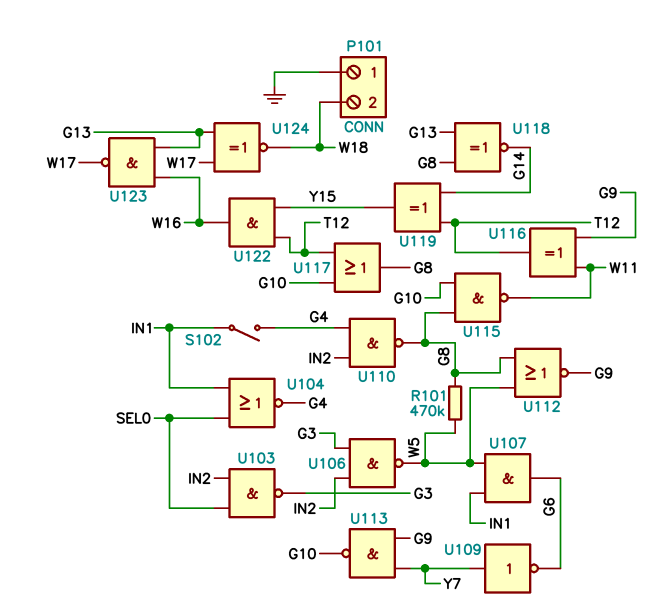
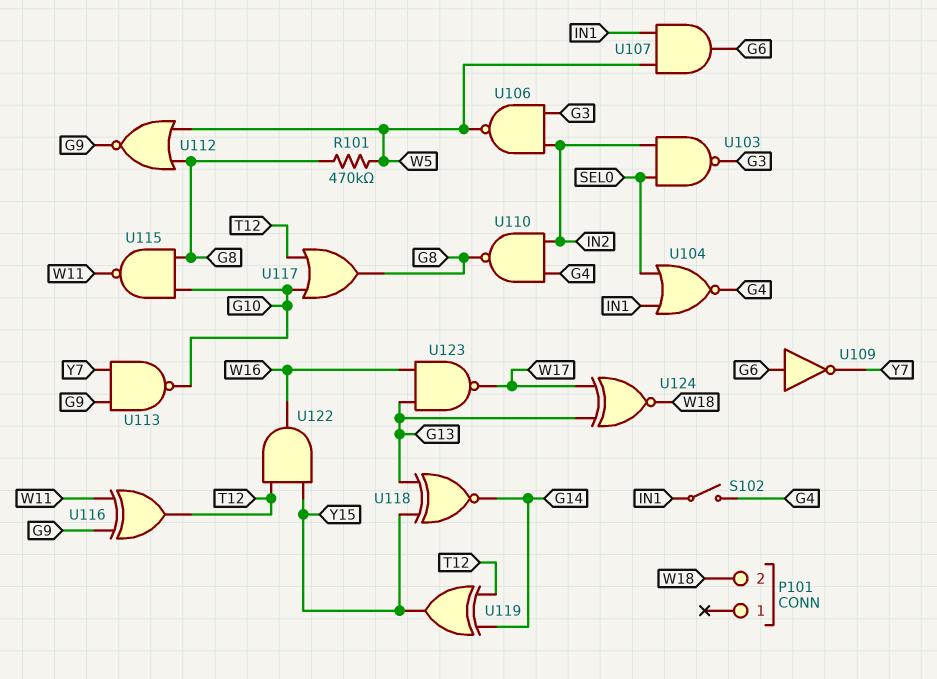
P101 pin 1: GND -> none
U109: NOT (in Y7, out G6) -> NOT (in G6, out Y7)
U118: XNOR (in G8, in G13, out G14) -> XNOR (in G13, in Y15, out G14)

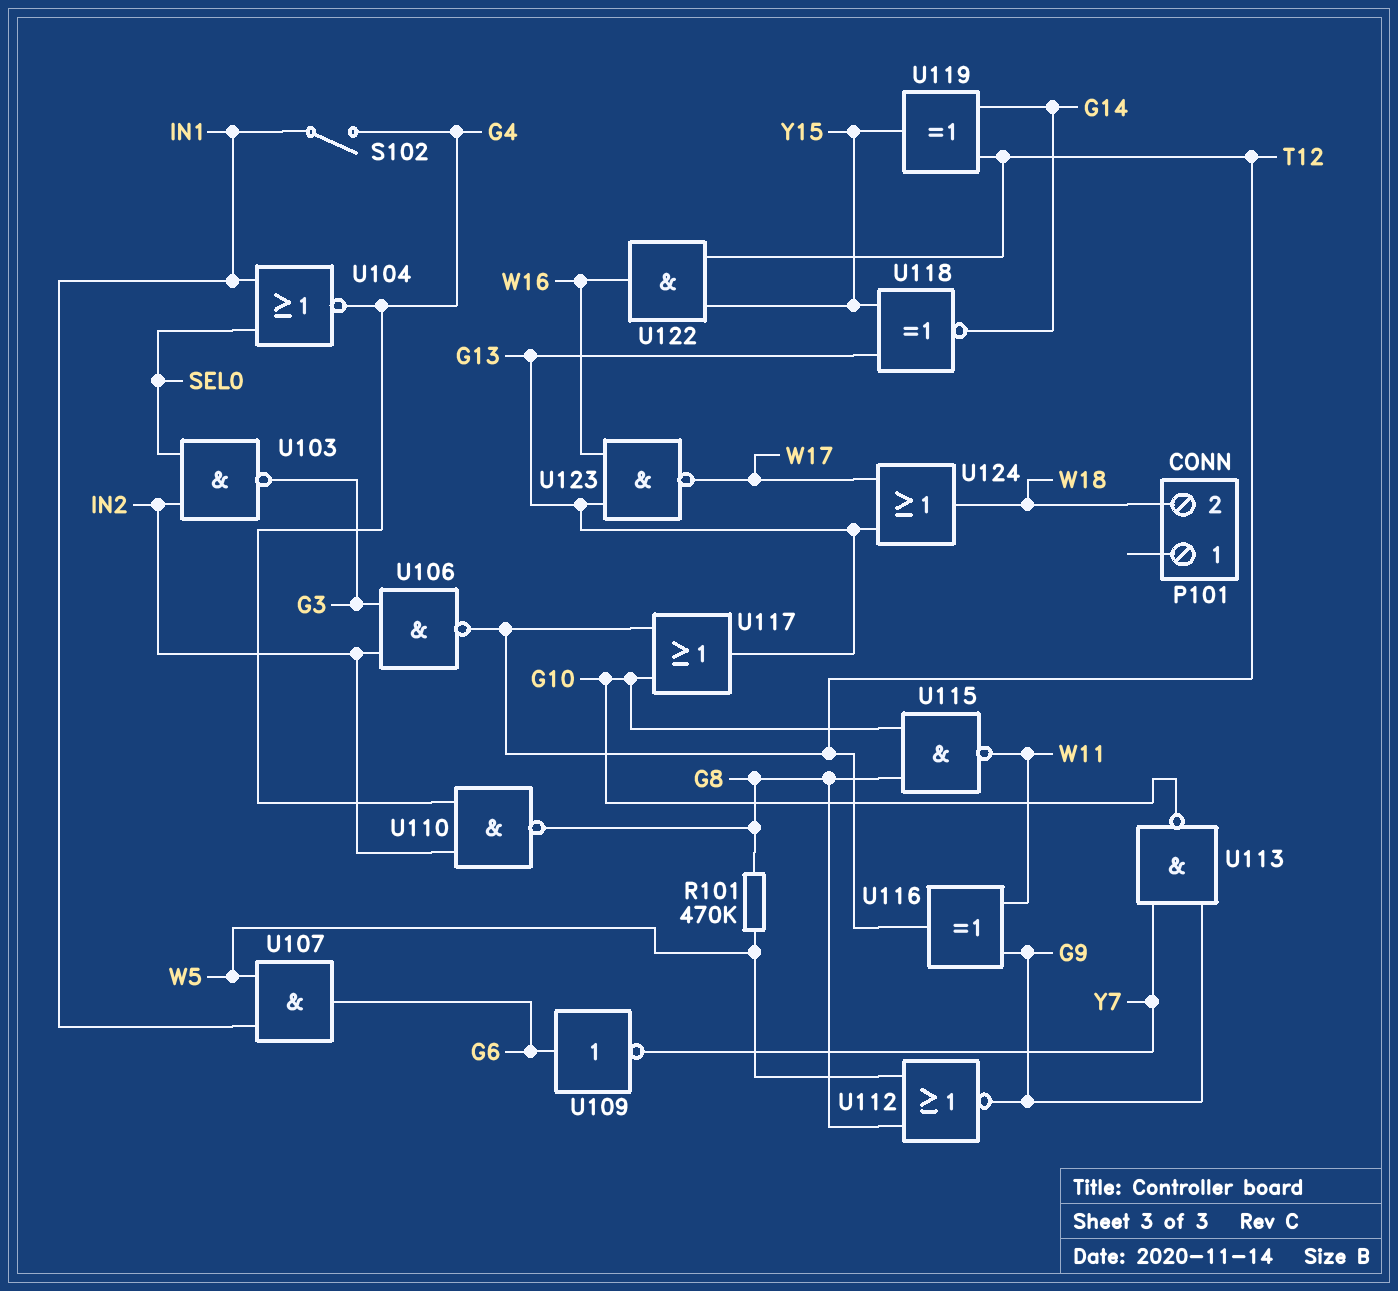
U106: NAND (in G3, in IN2, out W5) -> NAND (in G3, in IN2, out T12)
U117: OR (in G10, in T12, out G8) -> OR (in G10, in T12, out G13)
U124: XNOR (in G13, in W17, out W18) -> OR (in G13, in W17, out W18)

